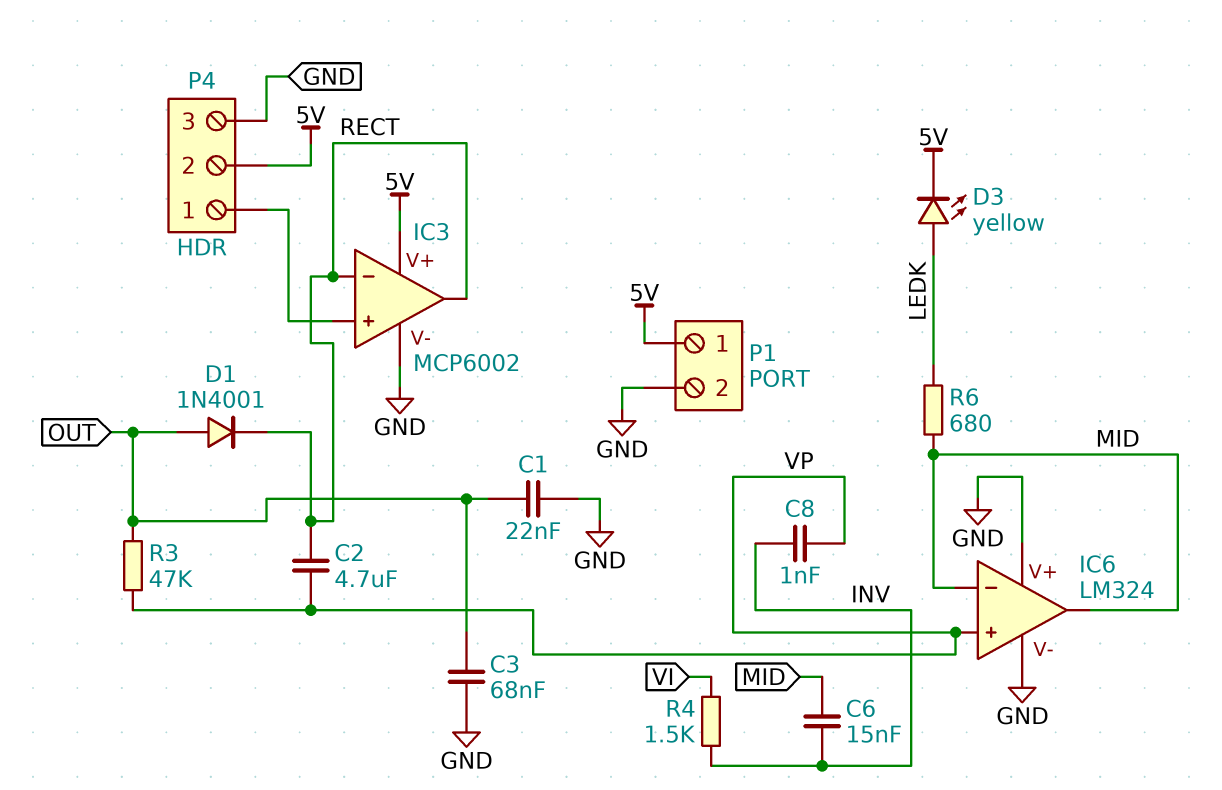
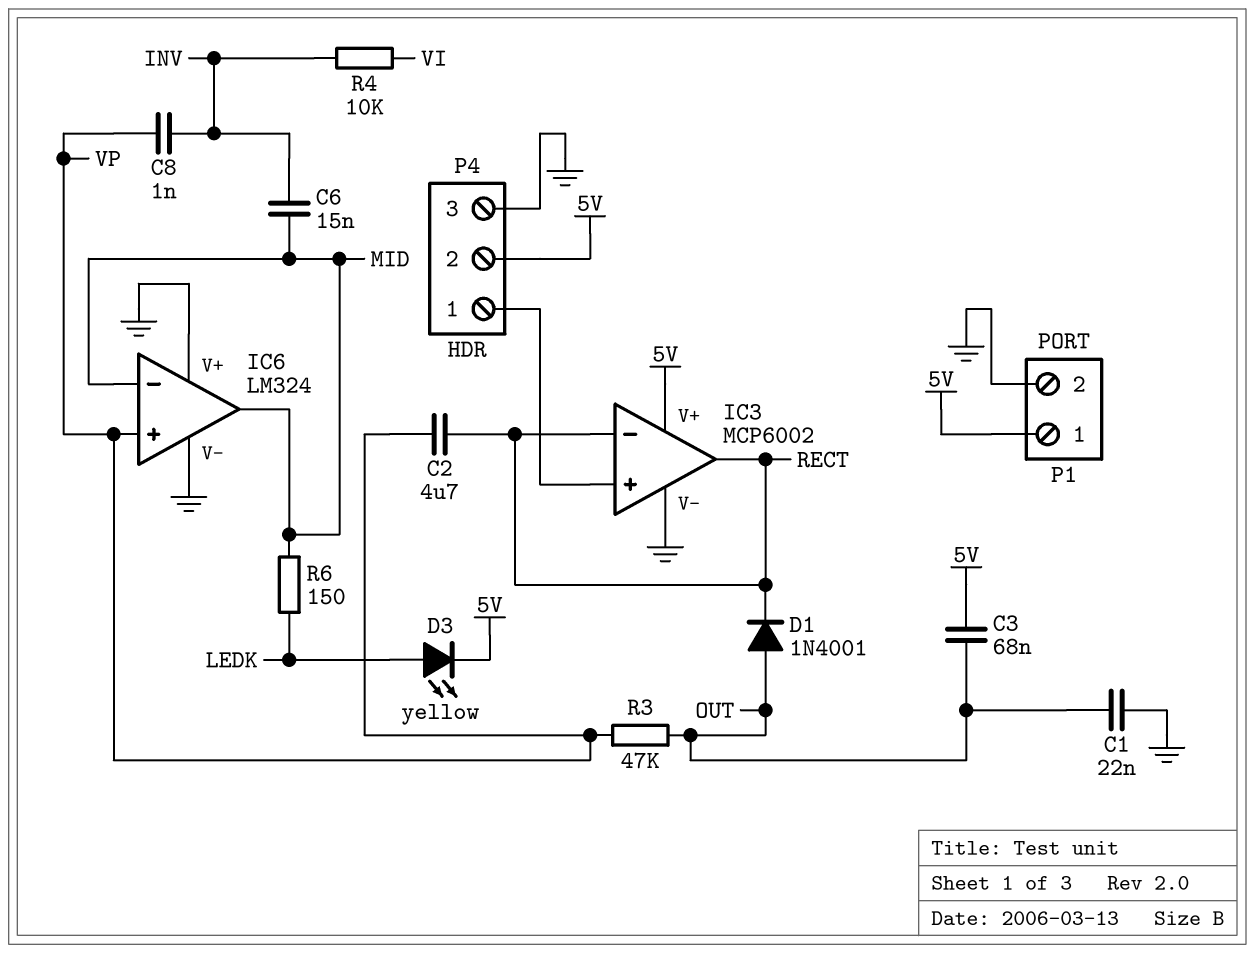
C3: 68nF (GND, OUT) -> 68nF (5V, OUT)
R4: 1.5k (INV, VI) -> 10k (INV, VI)
R6: 680 (LEDK, MID) -> 150 (LEDK, MID)

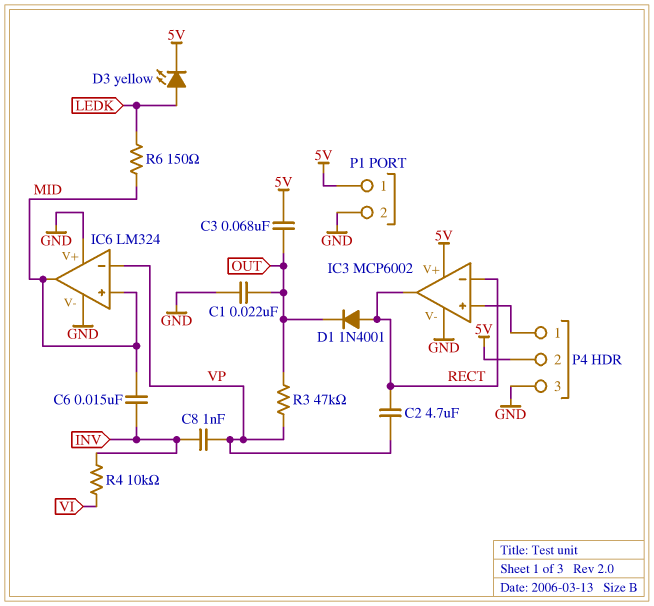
D1: diode 1N4001 (A OUT, K RECT) -> diode 1N4001 (A RECT, K OUT)
IC6 pin in+: VP -> MID
IC6 pin in-: MID -> VP

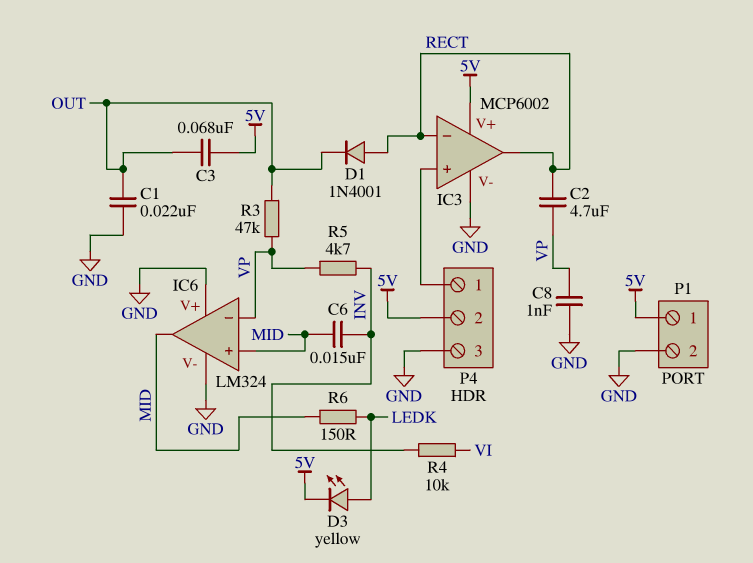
C8: 1nF (INV, VP) -> 1nF (GND, VP)
R5: none -> 4.7k (INV, VP)

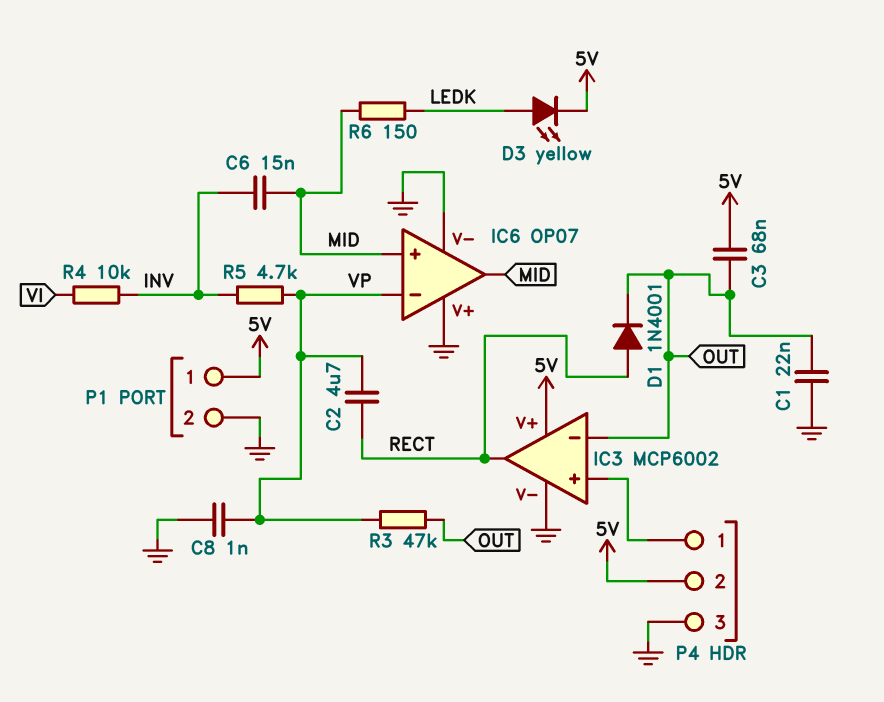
IC3 pin in-: RECT -> OUT
IC6: LM324 -> OP07

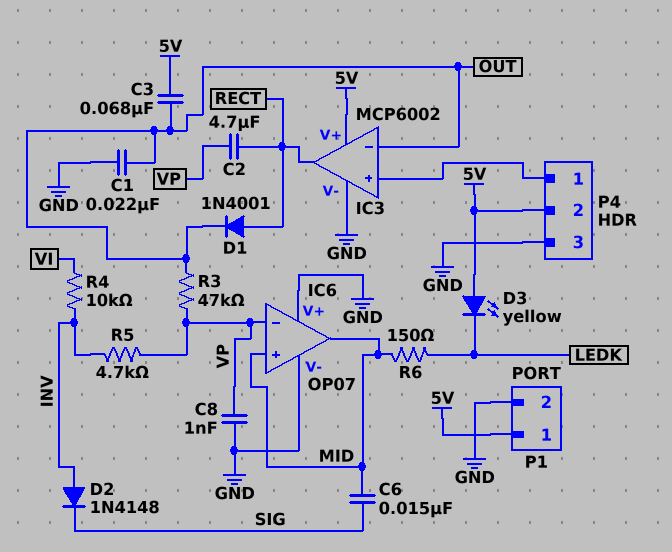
C6: 15nF (INV, MID) -> 15nF (MID, SIG)
D2: none -> diode 1N4148 (A INV, K SIG)
D3: LED yellow (A LEDK, K 5V) -> LED yellow (A 5V, K LEDK)

